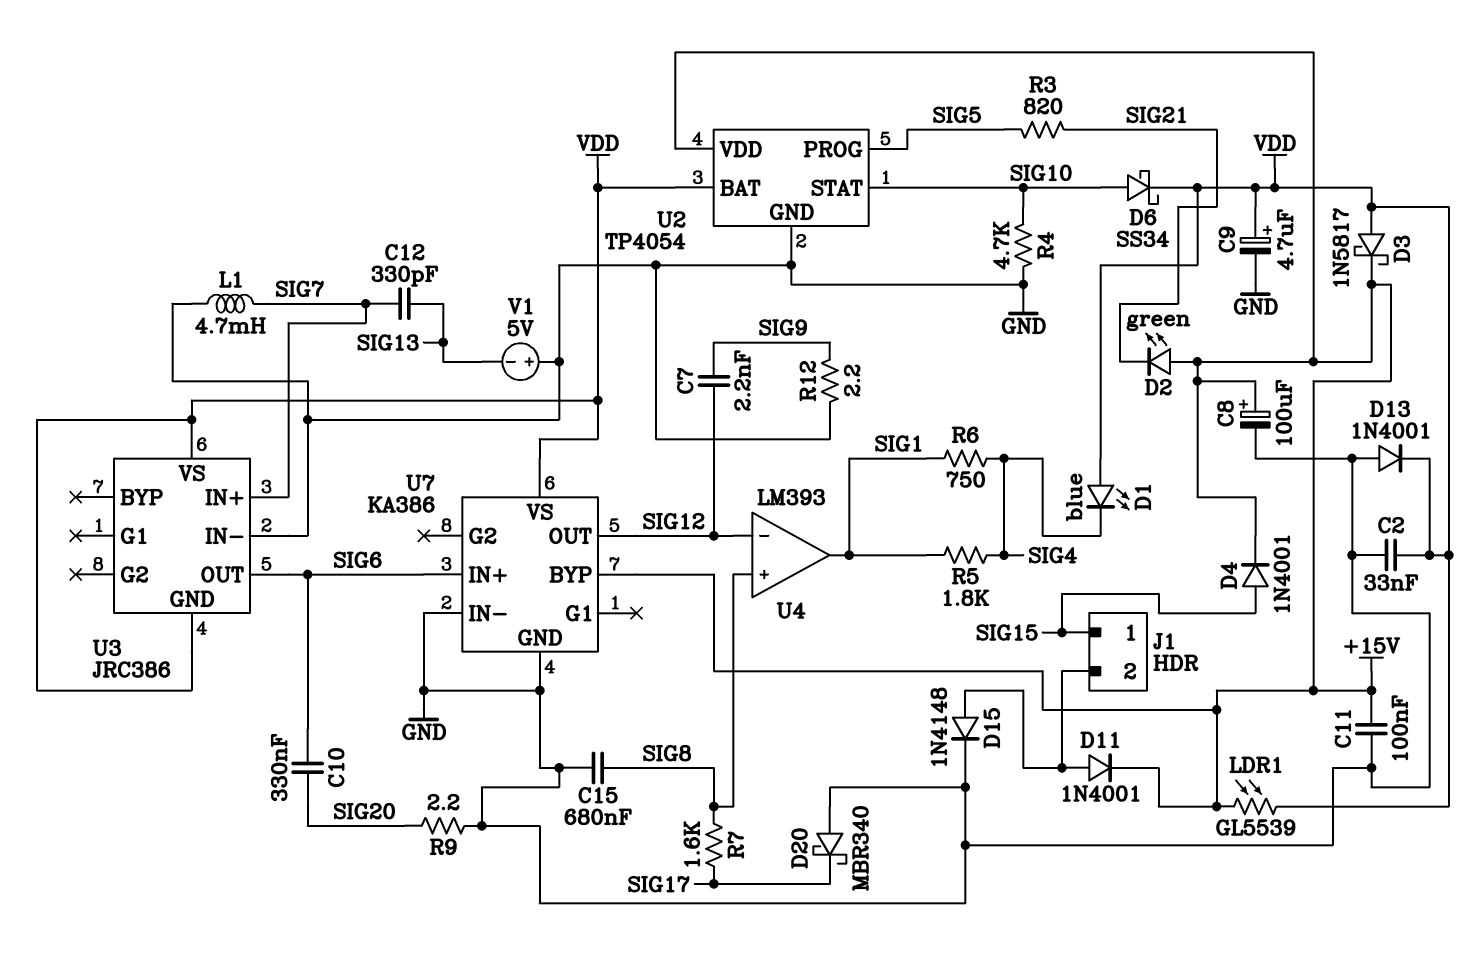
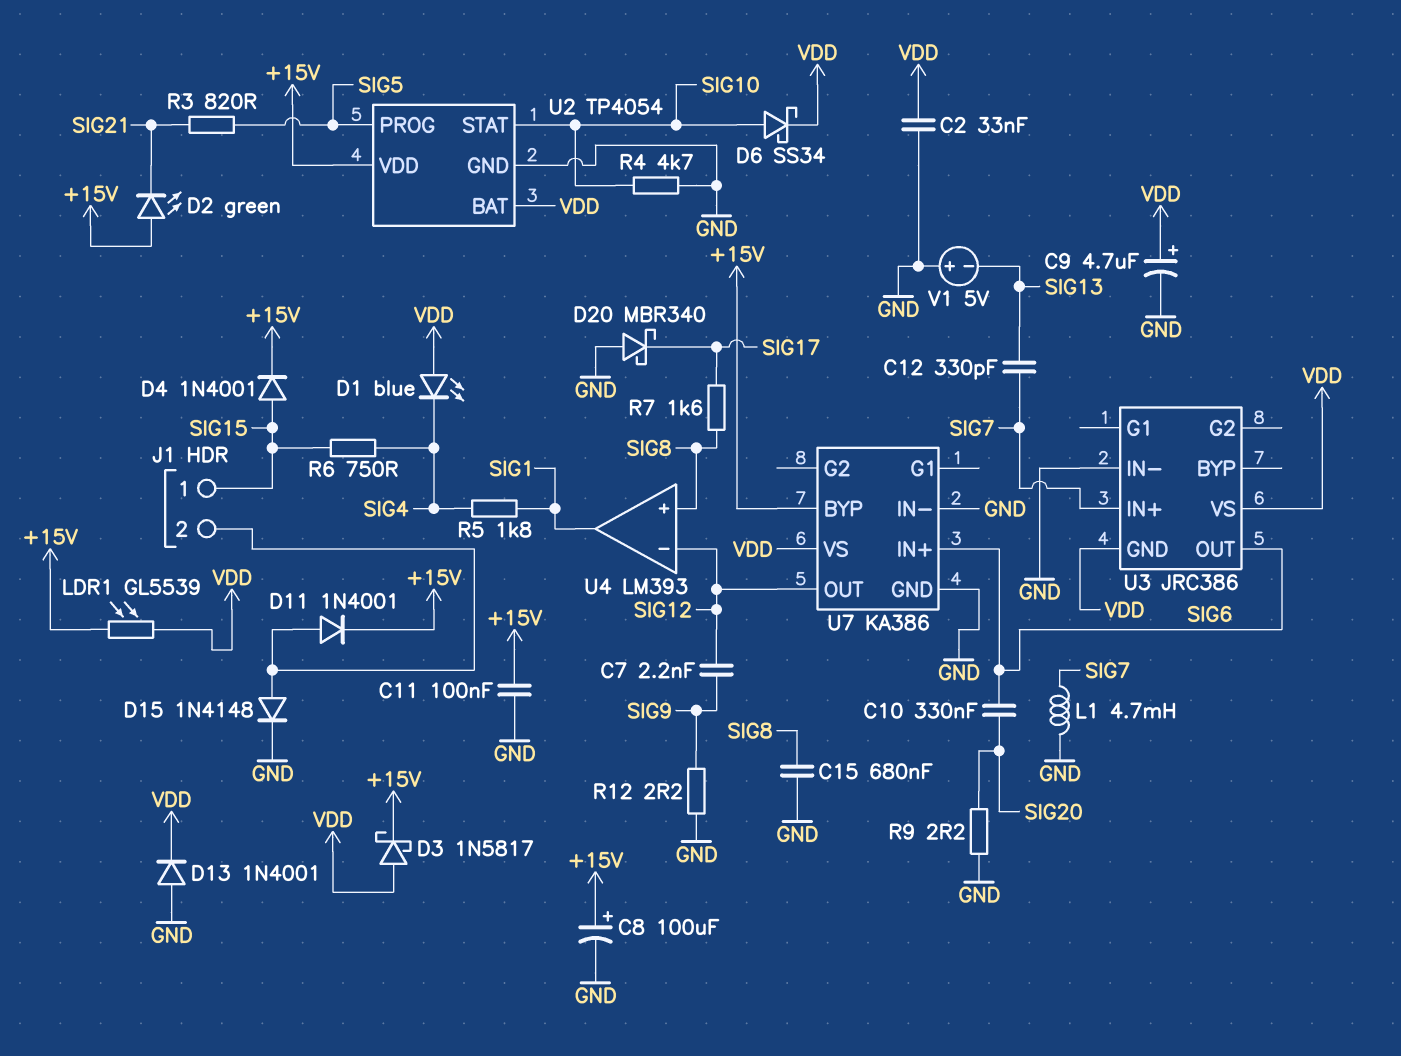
R6: 750 (SIG1, SIG4) -> 750 (SIG4, SIG15)

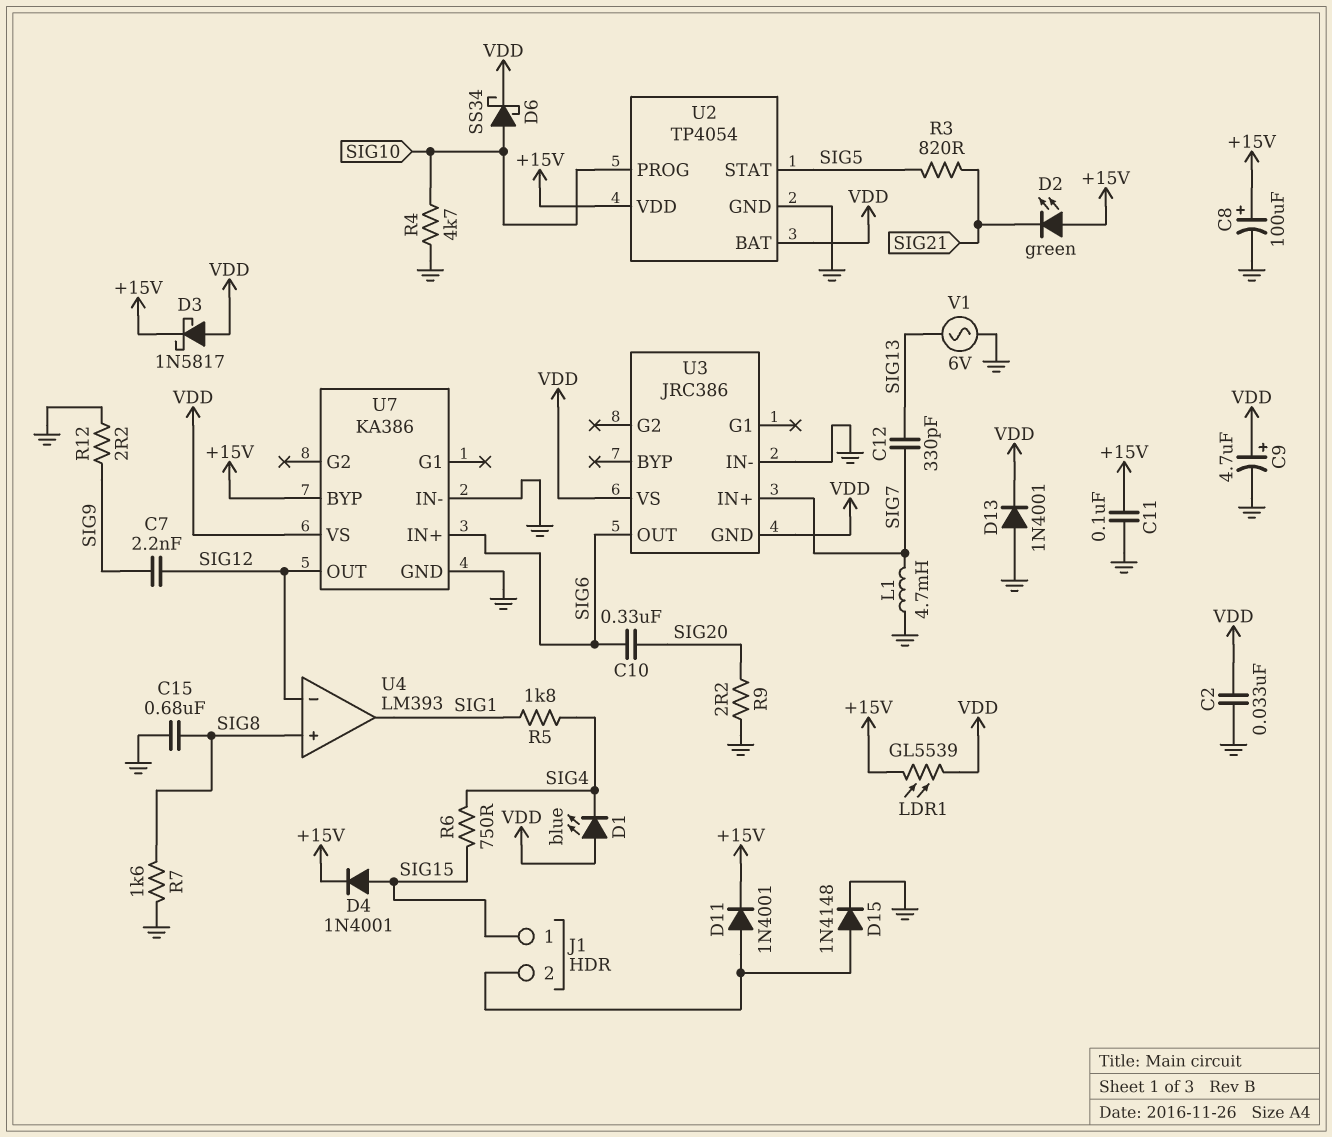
D20: schottky MBR340 (A GND, K SIG17) -> none
R7: 1.6k (SIG8, SIG17) -> 1.6k (GND, SIG8)
U2 pin PROG: SIG5 -> SIG10
U2 pin STAT: SIG10 -> SIG5
V1: 5V (plus GND, minus SIG13) -> AC 6V (GND, SIG13)

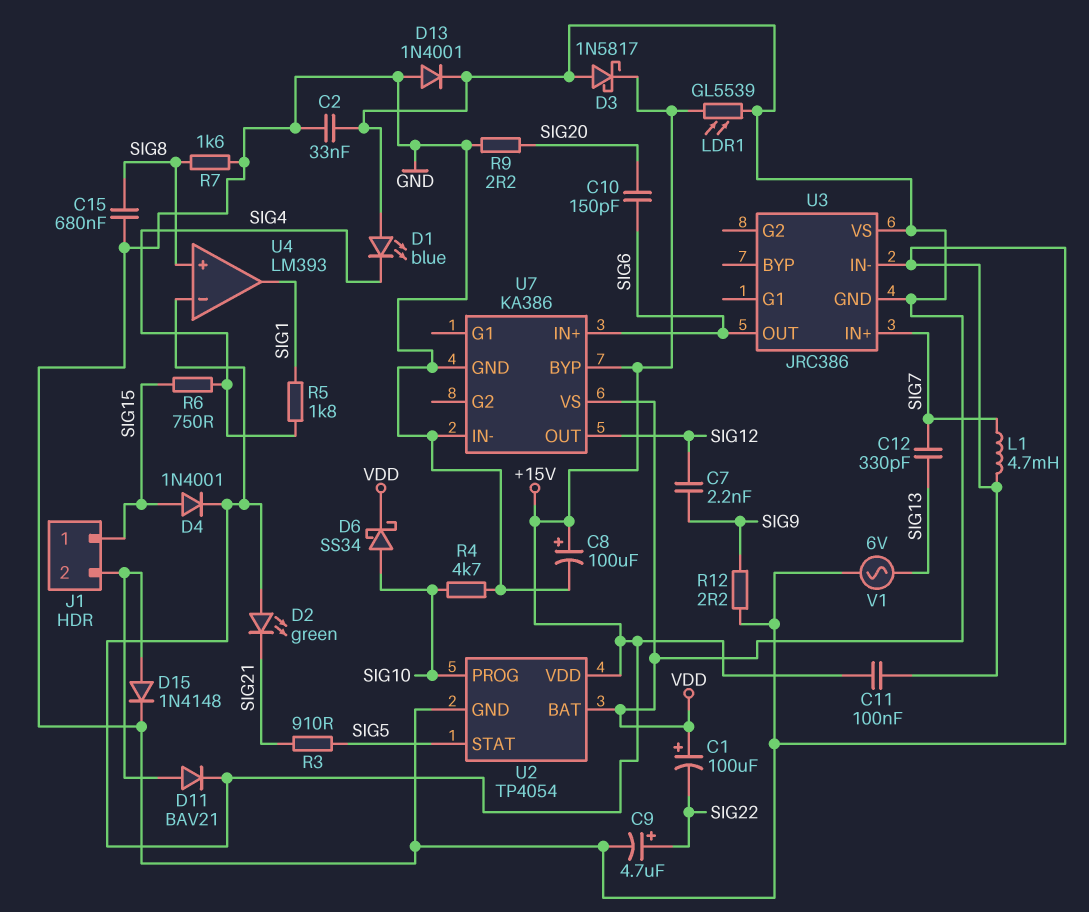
C1: none -> 100uF (plus VDD, minus SIG22)
C9: 4.7uF (plus VDD, minus GND) -> 4.7uF (plus SIG22, minus GND)
C10: 330nF (SIG6, SIG20) -> 150pF (SIG6, SIG20)
D11: diode 1N4001 (A J1/2, K +15V) -> diode BAV21 (A J1/2, K +15V)
R3: 820 (SIG5, SIG21) -> 910 (SIG5, SIG21)
U4 pin in-: SIG12 -> +15V

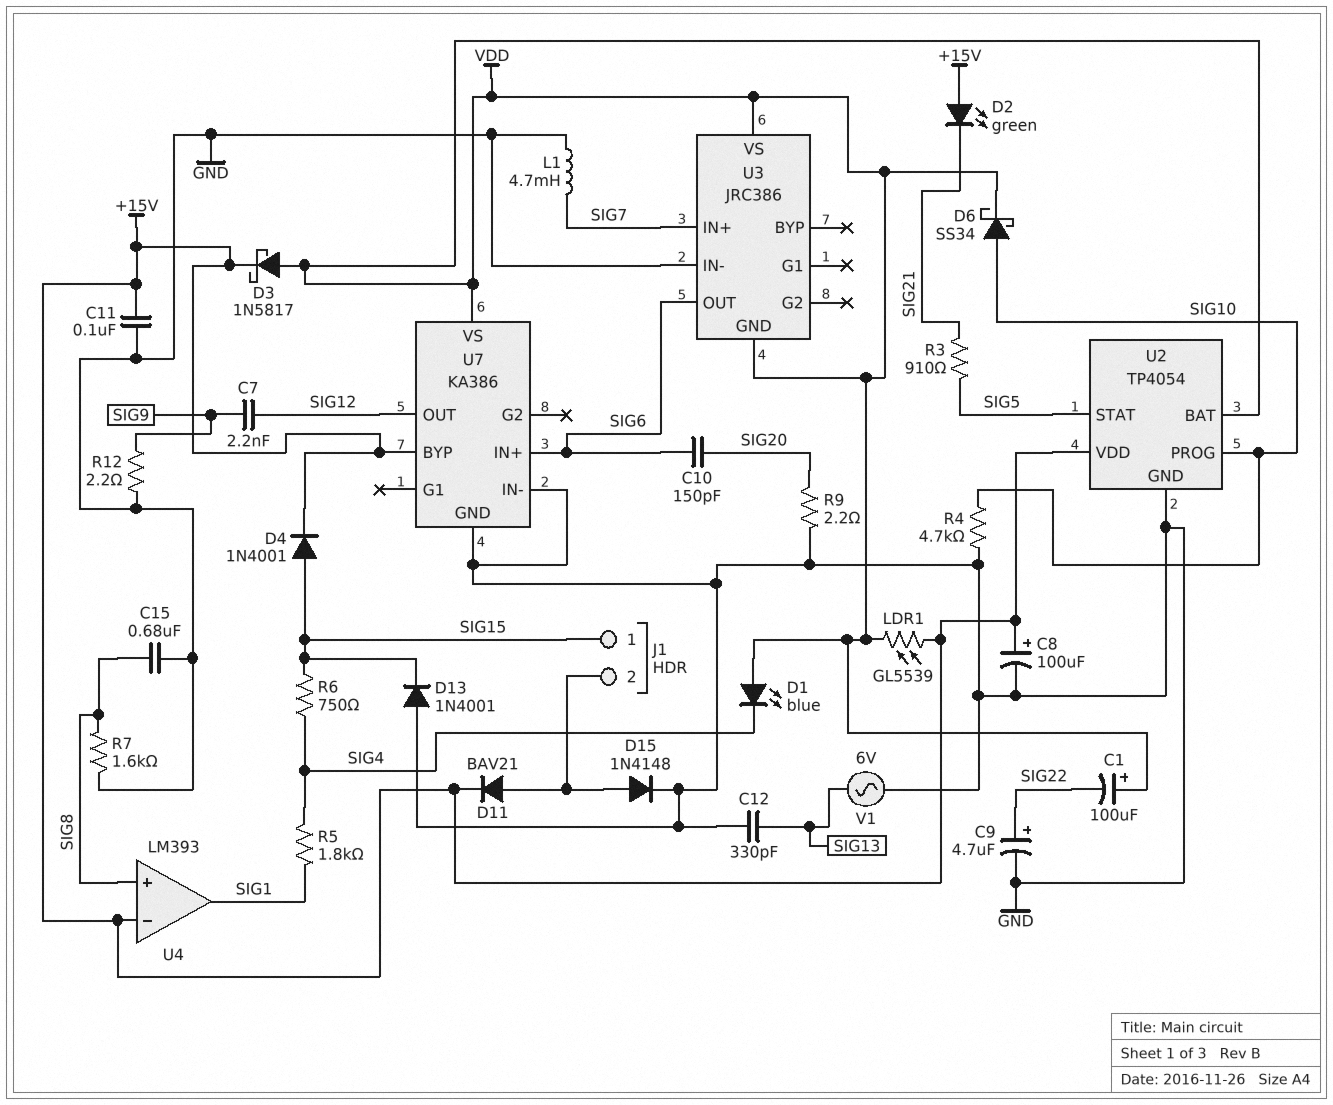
C2: 33nF (GND, VDD) -> none
C12: 330pF (SIG7, SIG13) -> 330pF (GND, SIG13)
D13: diode 1N4001 (A GND, K VDD) -> diode 1N4001 (A GND, K SIG15)

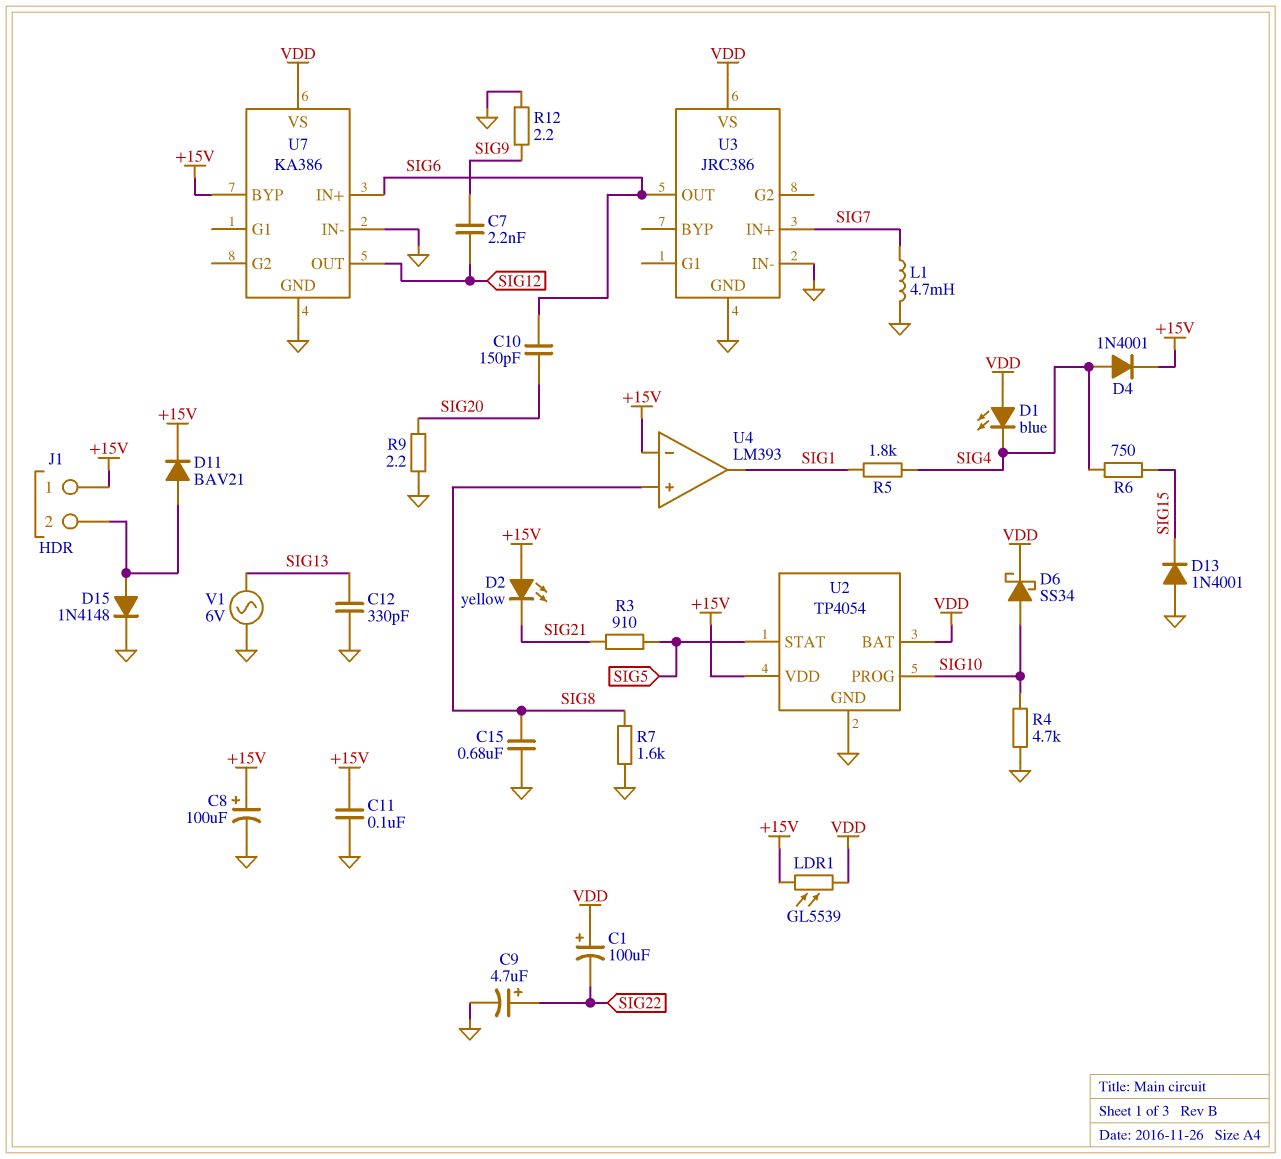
D2: LED green (A +15V, K SIG21) -> LED yellow (A +15V, K SIG21)
D3: schottky 1N5817 (A VDD, K +15V) -> none
D4: diode 1N4001 (A SIG15, K +15V) -> diode 1N4001 (A SIG4, K +15V)
J1 pin 1: SIG15 -> +15V
U3 pin GND: VDD -> GND

